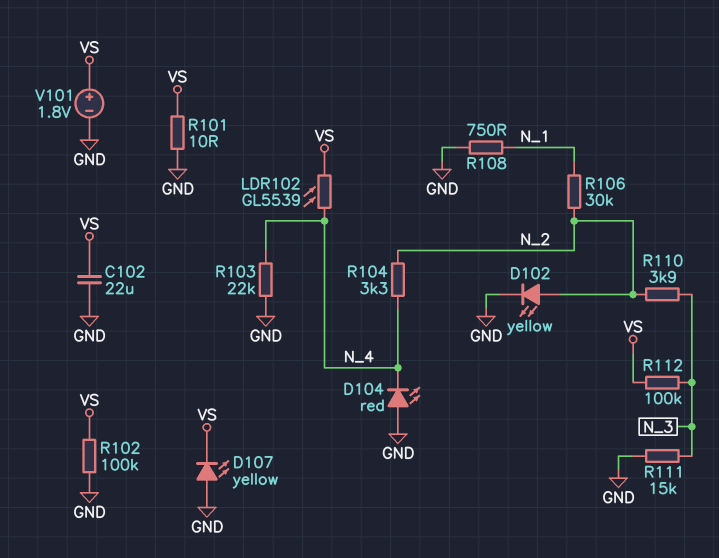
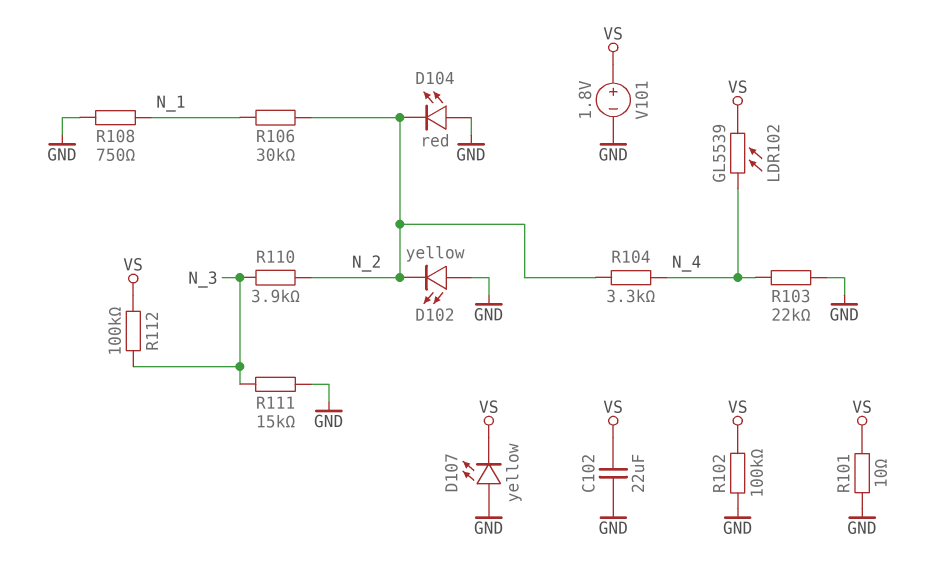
D102: LED yellow (A N_2, K GND) -> LED yellow (A GND, K N_2)
D104: LED red (A GND, K N_4) -> LED red (A GND, K N_2)

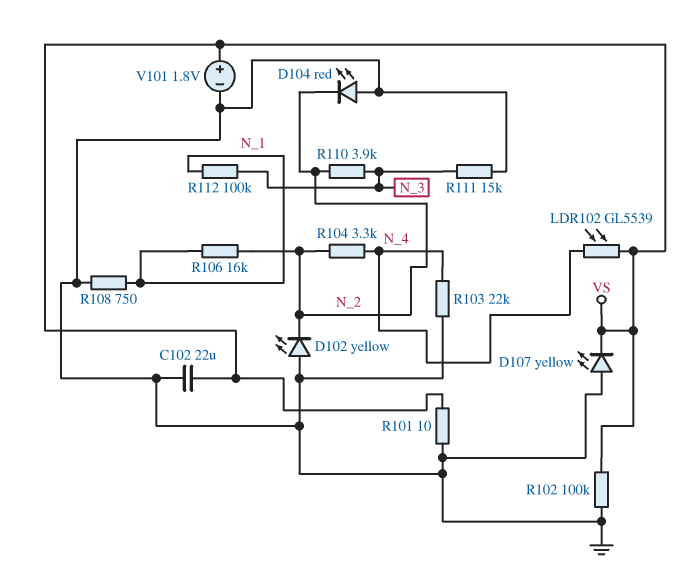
R106: 30k (N_1, N_2) -> 16k (N_1, N_2)
R112: 100k (N_3, VS) -> 100k (N_1, N_3)

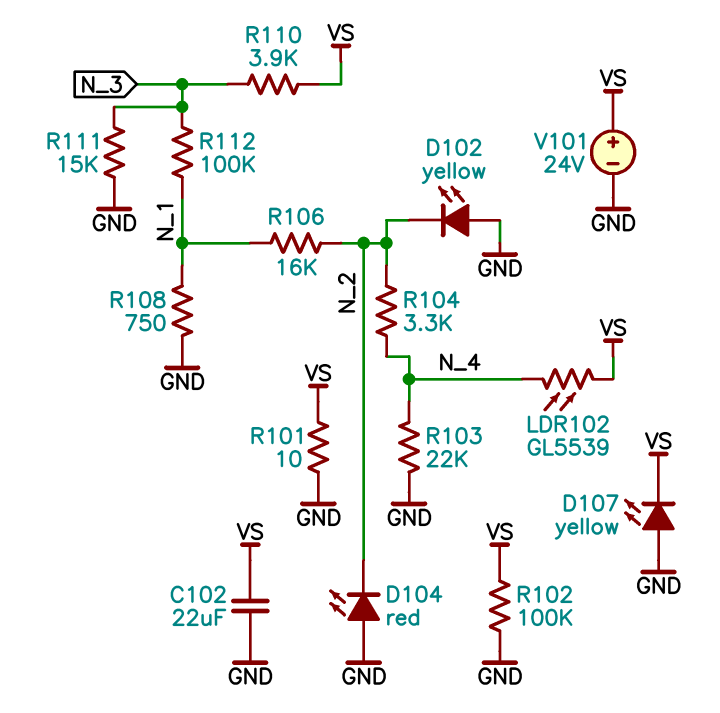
R110: 3.9k (N_2, N_3) -> 3.9k (N_3, VS)
V101: 1.8V (plus VS, minus GND) -> 24V (plus VS, minus GND)

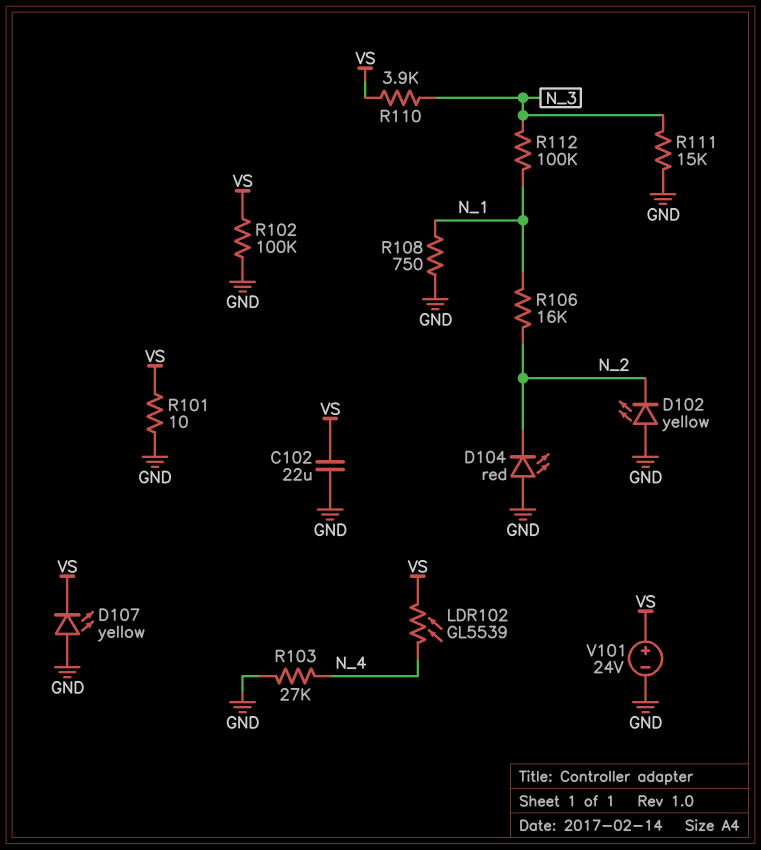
R103: 22k (GND, N_4) -> 27k (GND, N_4)
R104: 3.3k (N_2, N_4) -> none

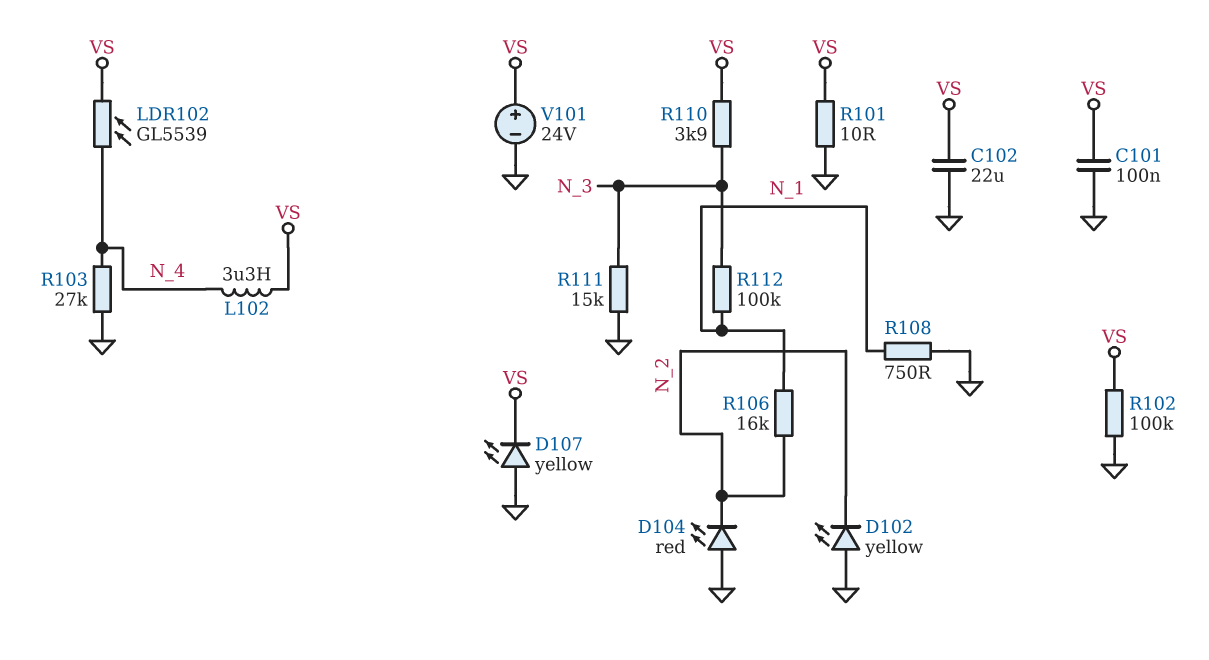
C101: none -> 100nF (GND, VS)
L102: none -> 3.3uH (N_4, VS)

